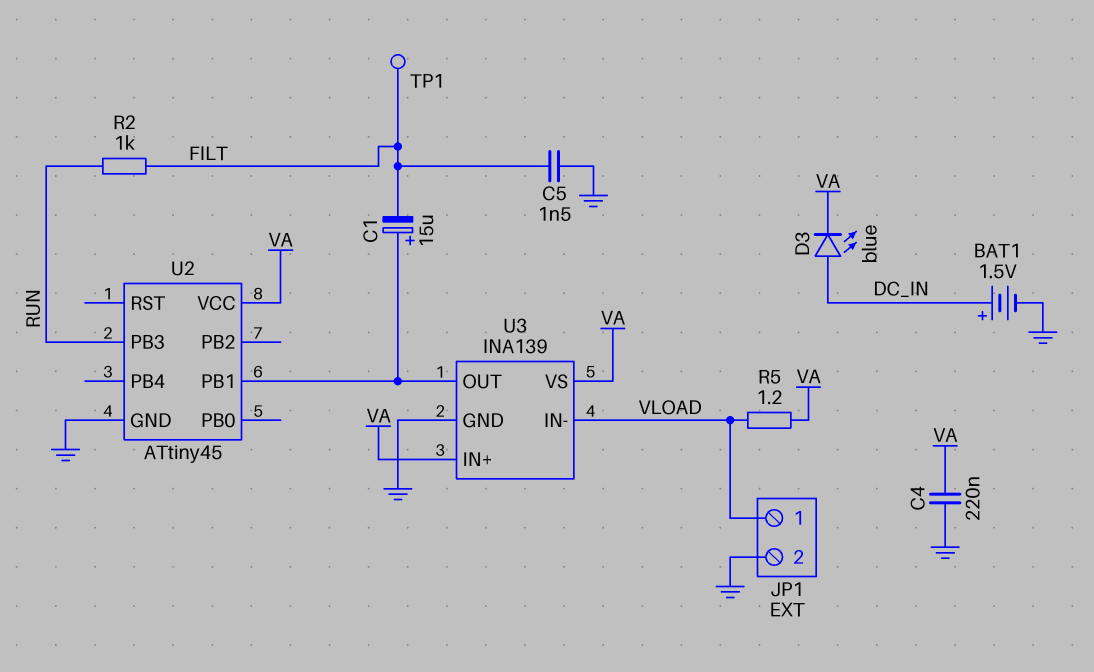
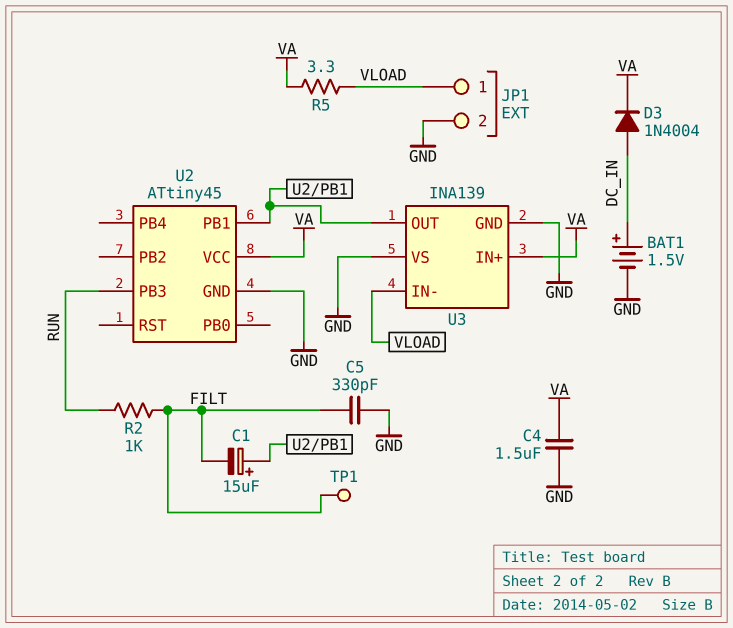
C4: 220nF (GND, VA) -> 1.5uF (GND, VA)
C5: 1.5nF (FILT, GND) -> 330pF (FILT, GND)
D3: LED blue (A DC_IN, K VA) -> diode 1N4004 (A DC_IN, K VA)
R5: 1.2 (VA, VLOAD) -> 3.3 (VA, VLOAD)
U3 pin VS: VA -> GND

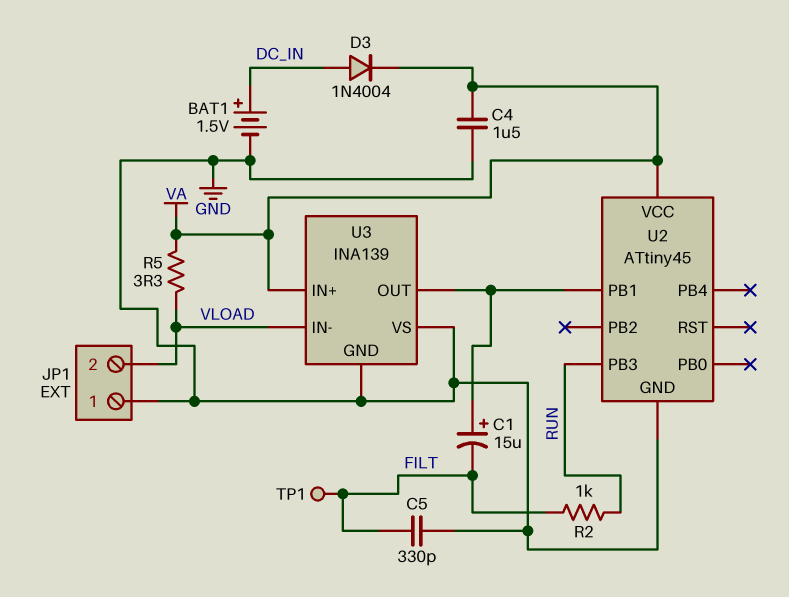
JP1 pin 1: VLOAD -> GND
JP1 pin 2: GND -> VLOAD

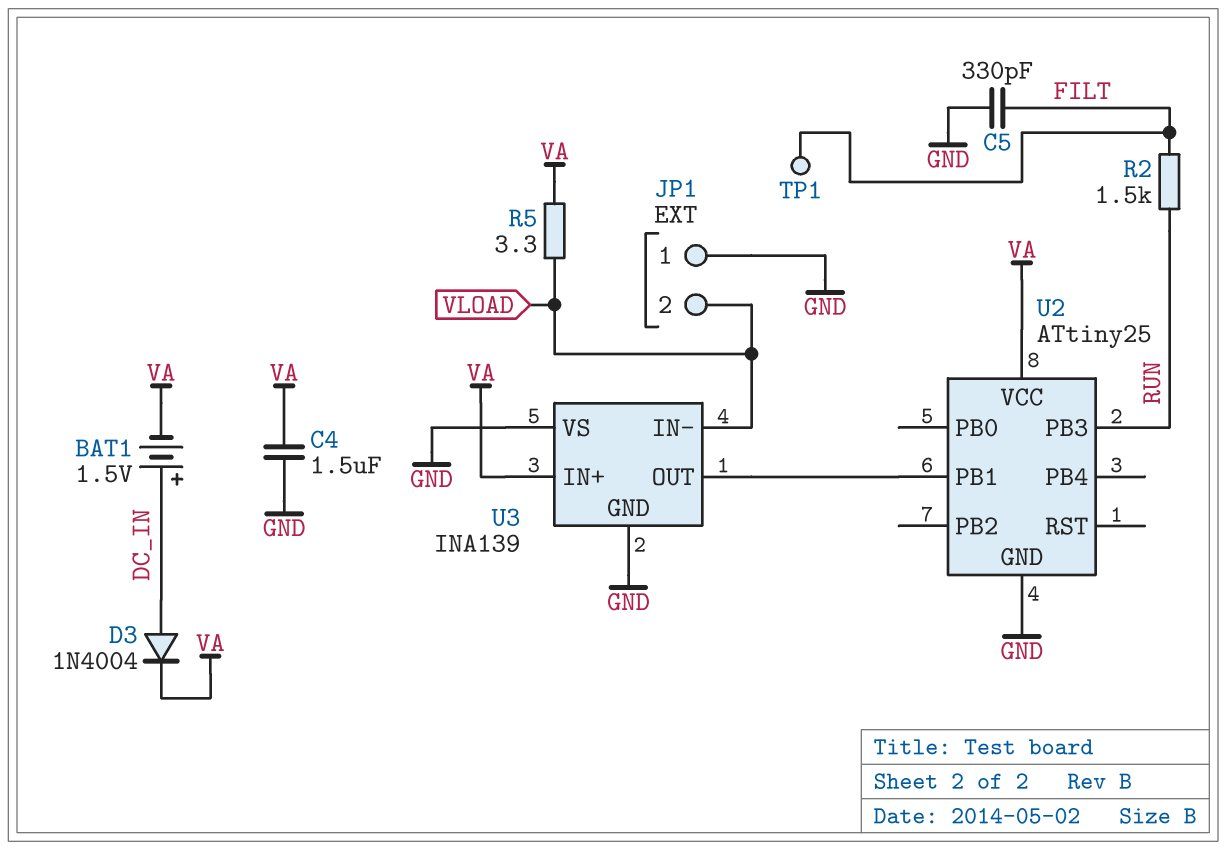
BAT1: 1.5V (plus DC_IN, minus GND) -> 1.5V (plus DC_IN, minus VA)
C1: 15uF (plus U2/PB1, minus FILT) -> none
R2: 1k (FILT, RUN) -> 1.5k (FILT, RUN)
U2: ATtiny45 -> ATtiny25

